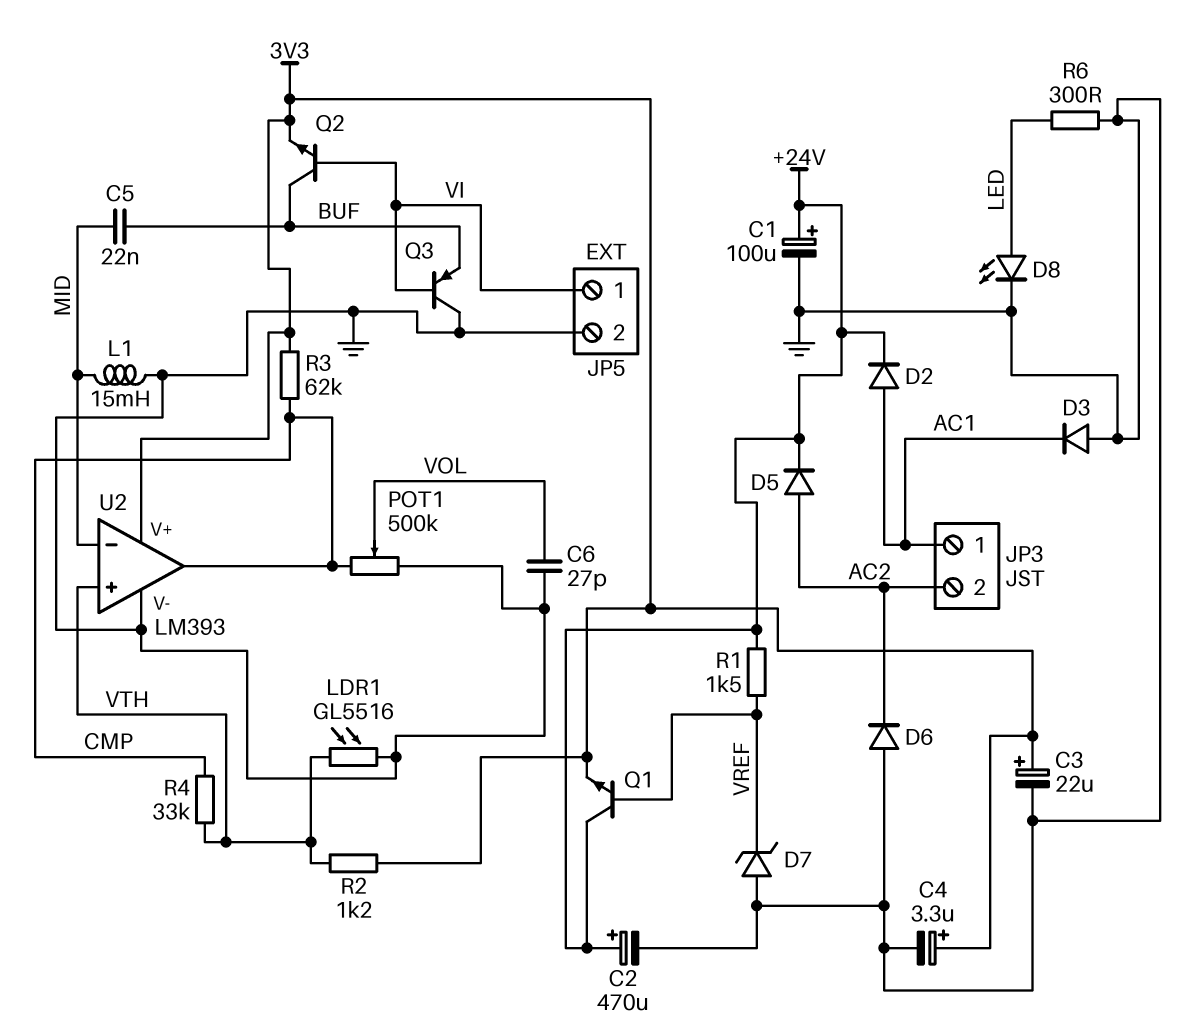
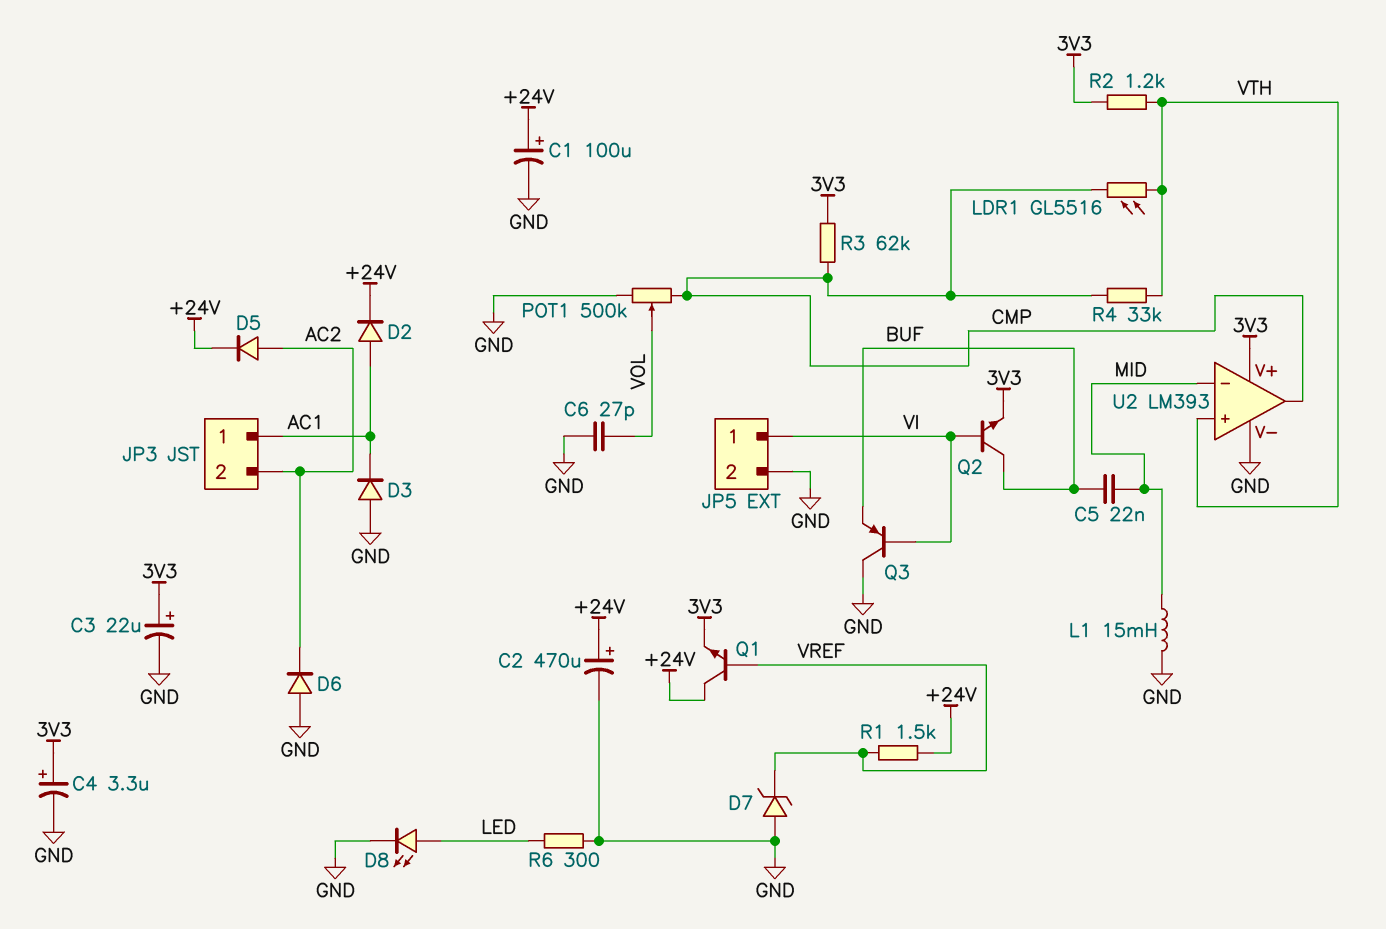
LDR1: GL5516 (GND, VTH) -> GL5516 (CMP, VTH)

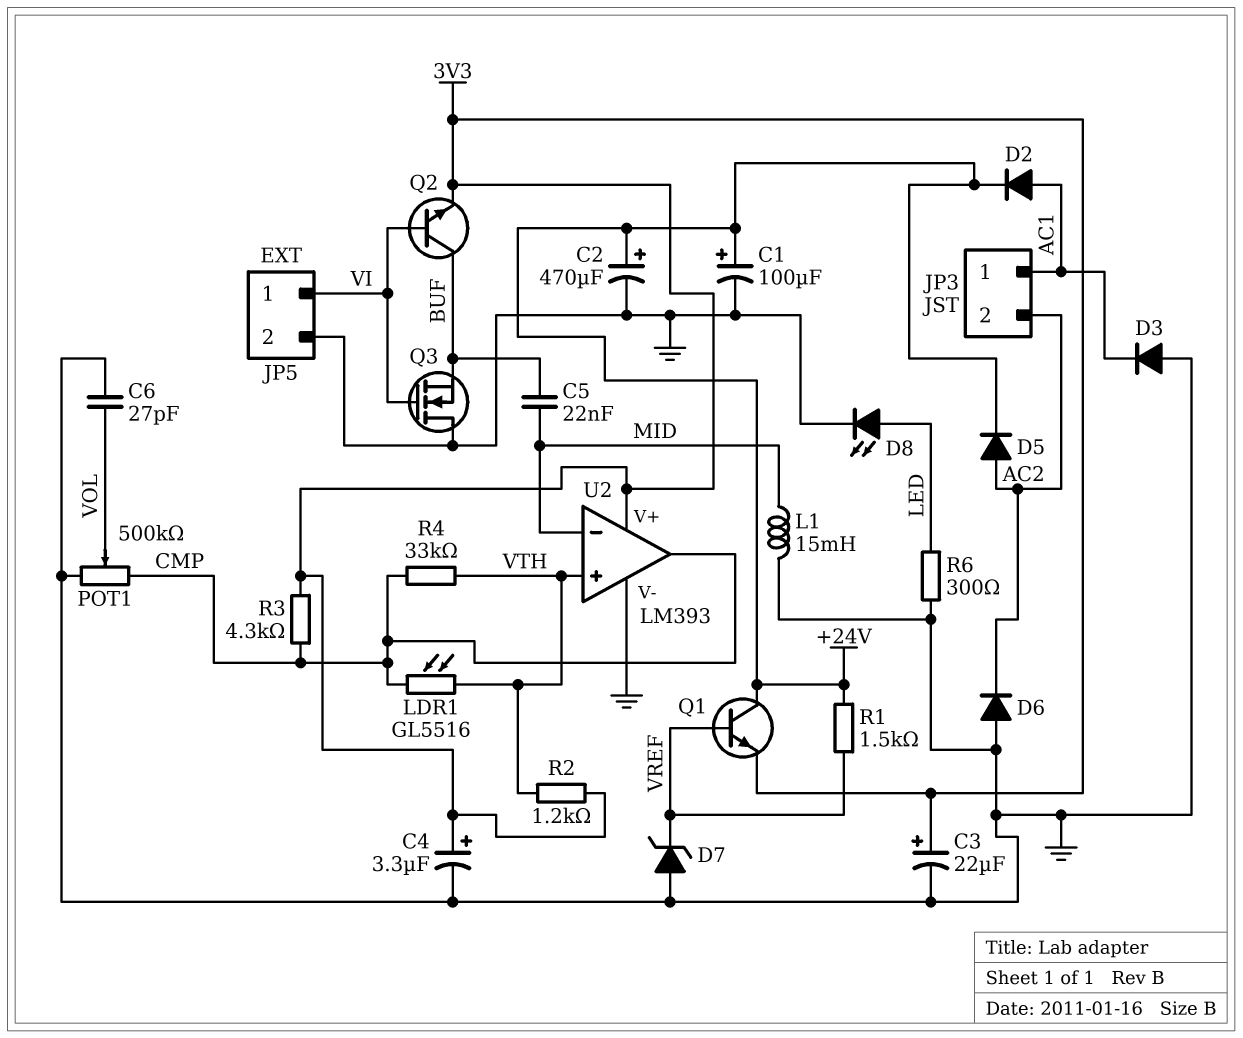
Q3: PNP (B VI, C GND, E BUF) -> NMOS (G VI, D GND, S BUF)
R3: 62k (3V3, CMP) -> 4.3k (3V3, CMP)

